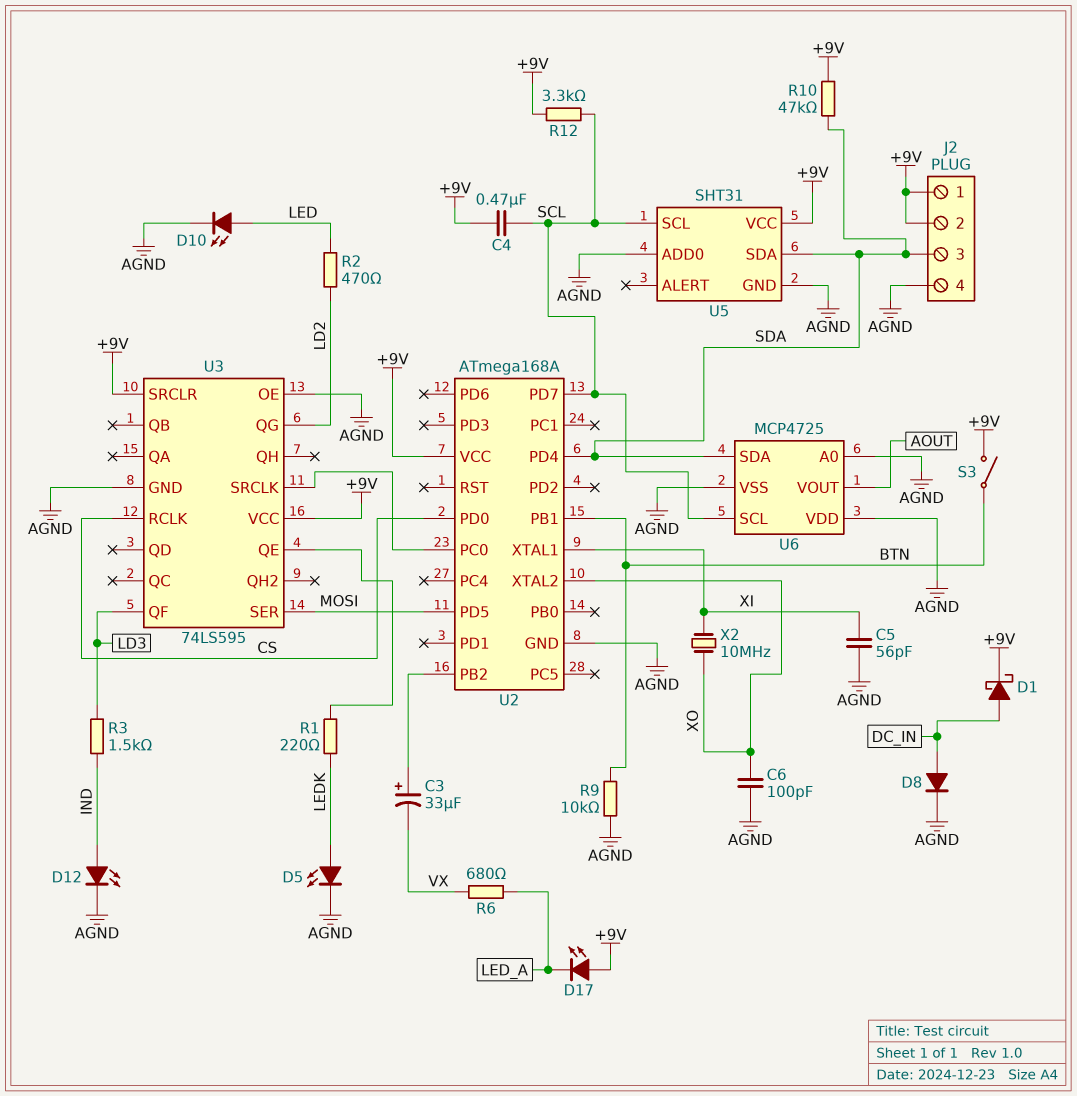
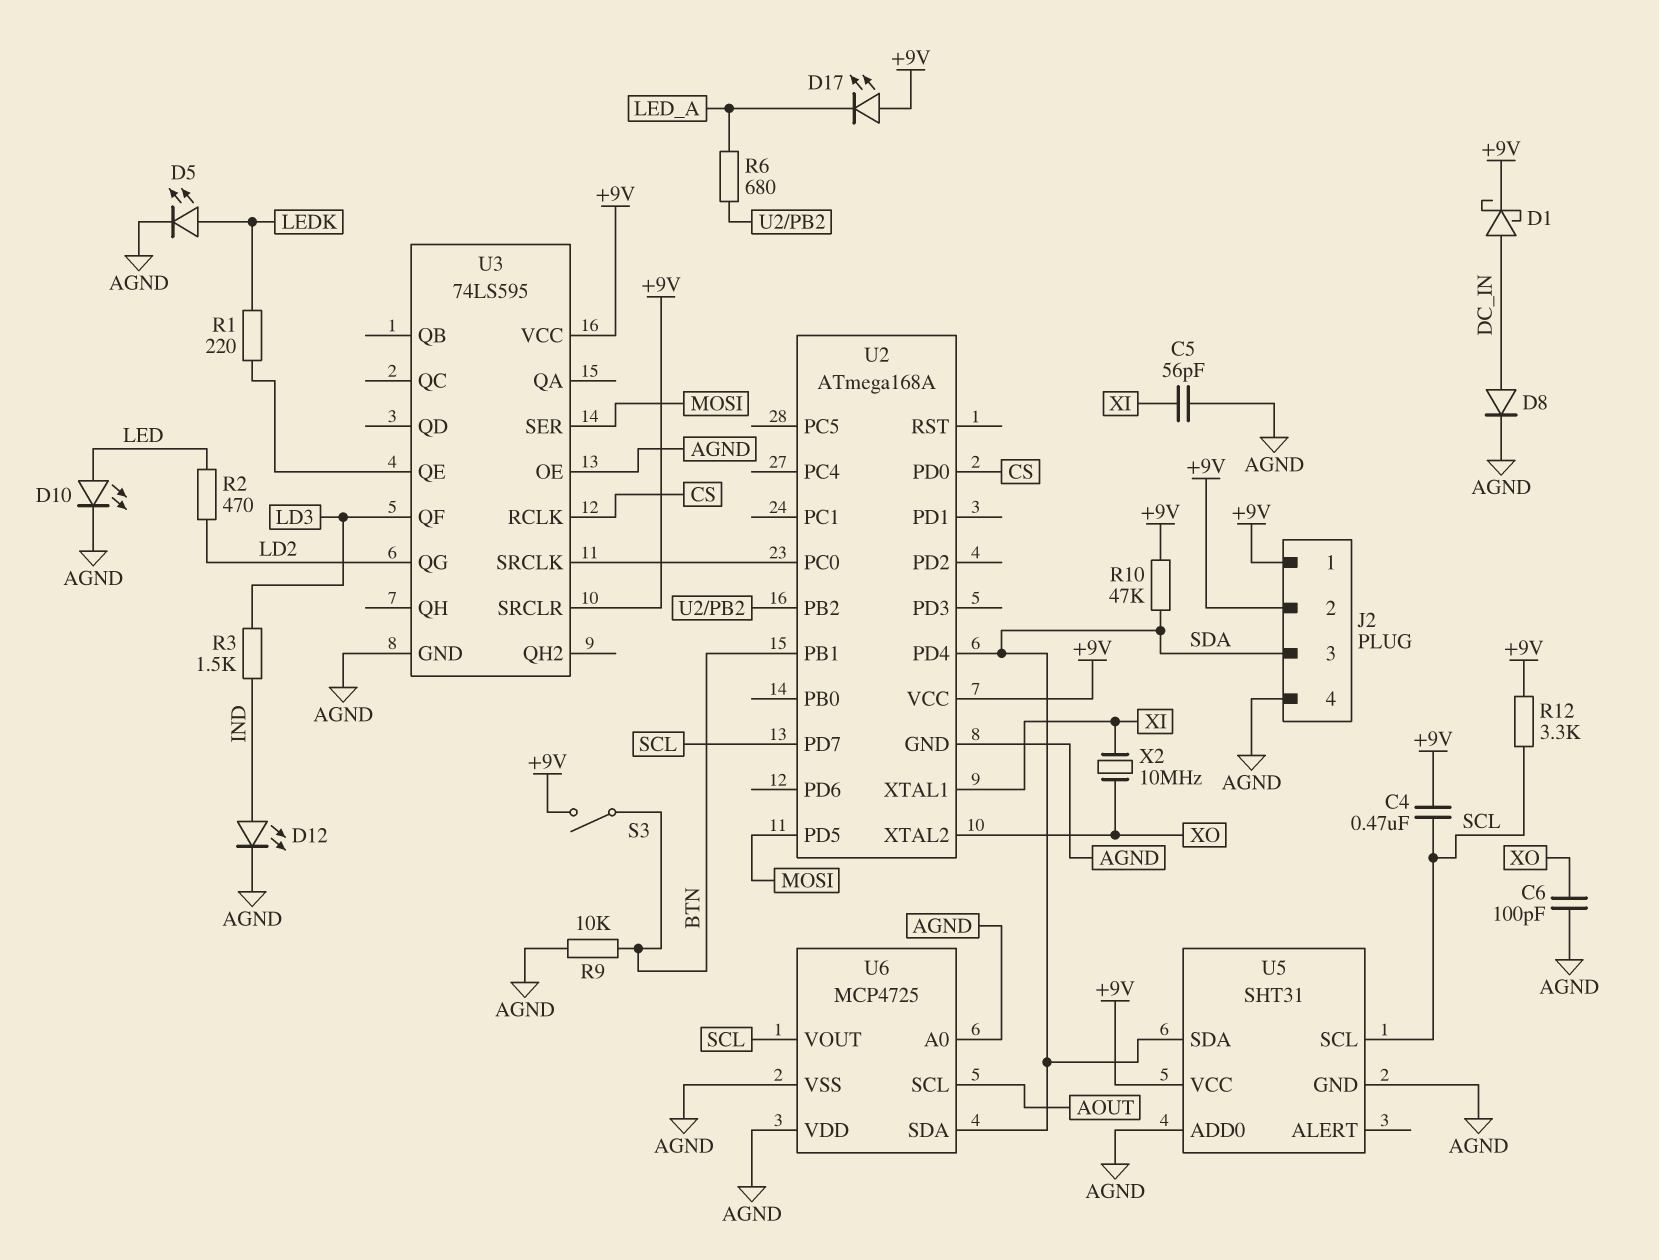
C3: 33uF (plus U2/PB2, minus VX) -> none
R6: 680 (LED_A, VX) -> 680 (LED_A, U2/PB2)
U6 pin SCL: SCL -> AOUT
U6 pin VOUT: AOUT -> SCL

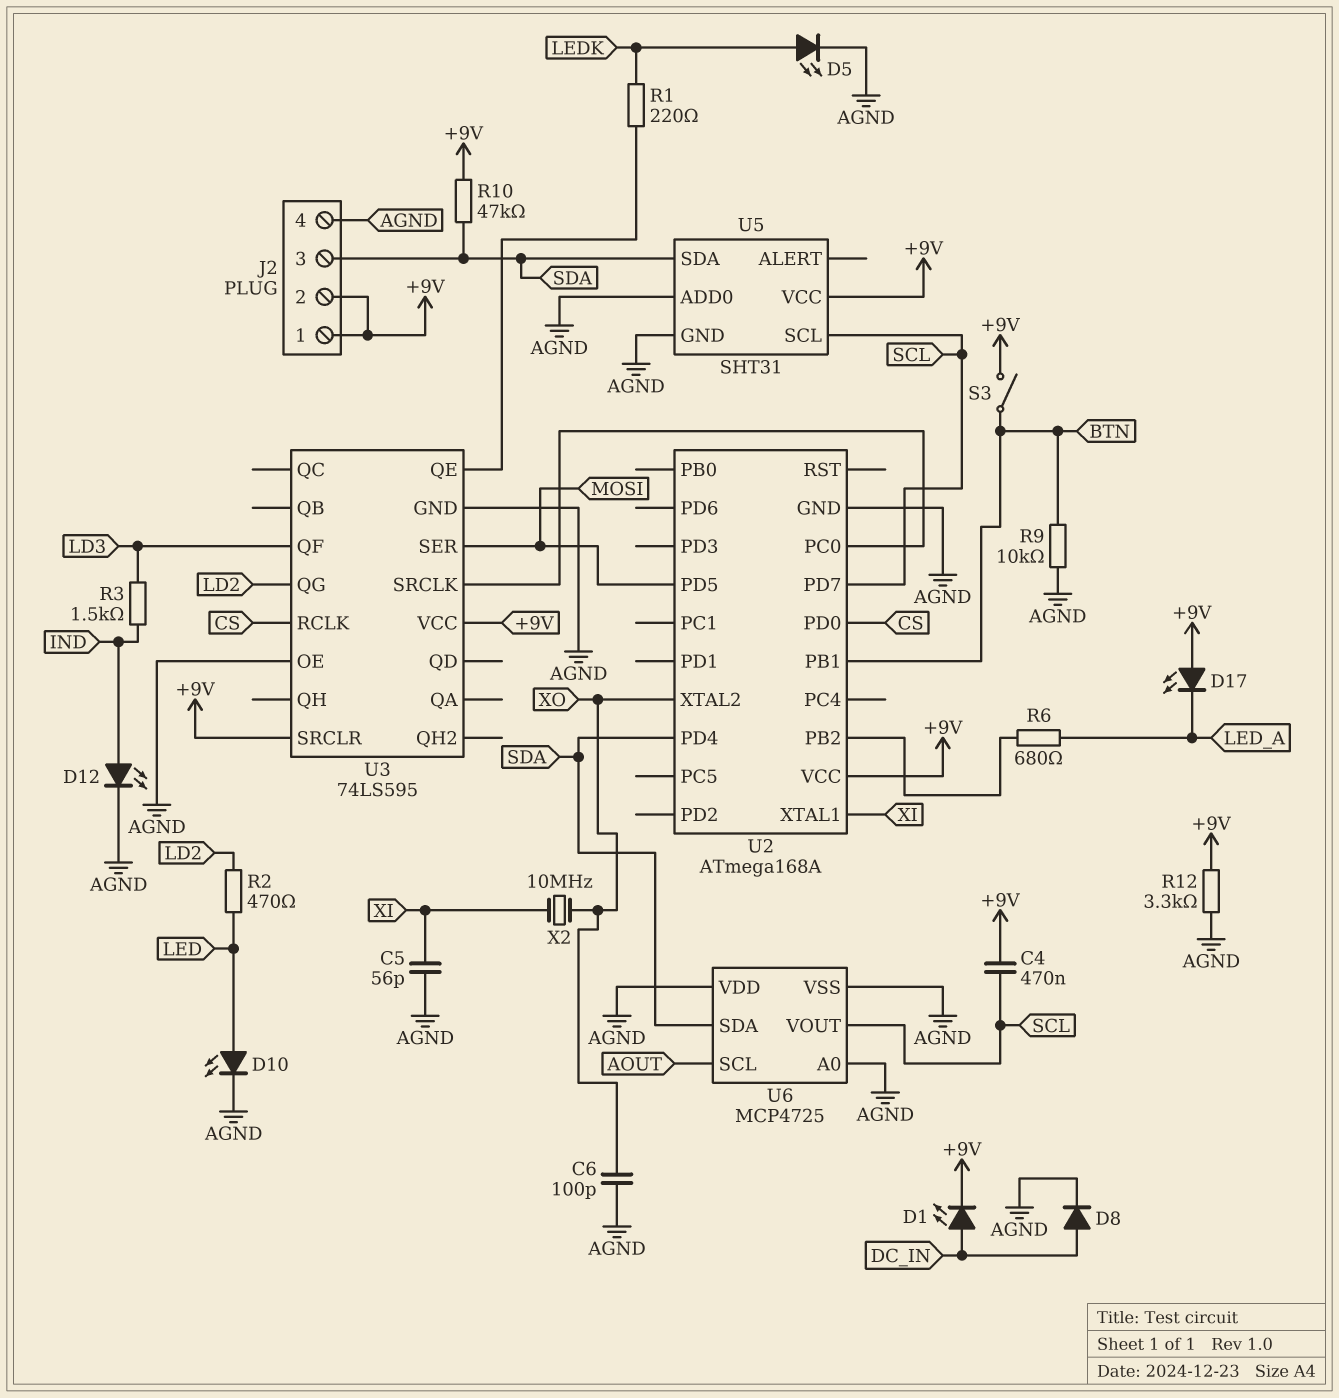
D1: schottky (A DC_IN, K +9V) -> LED (A DC_IN, K +9V)
R12: 3.3k (+9V, SCL) -> 3.3k (+9V, AGND)

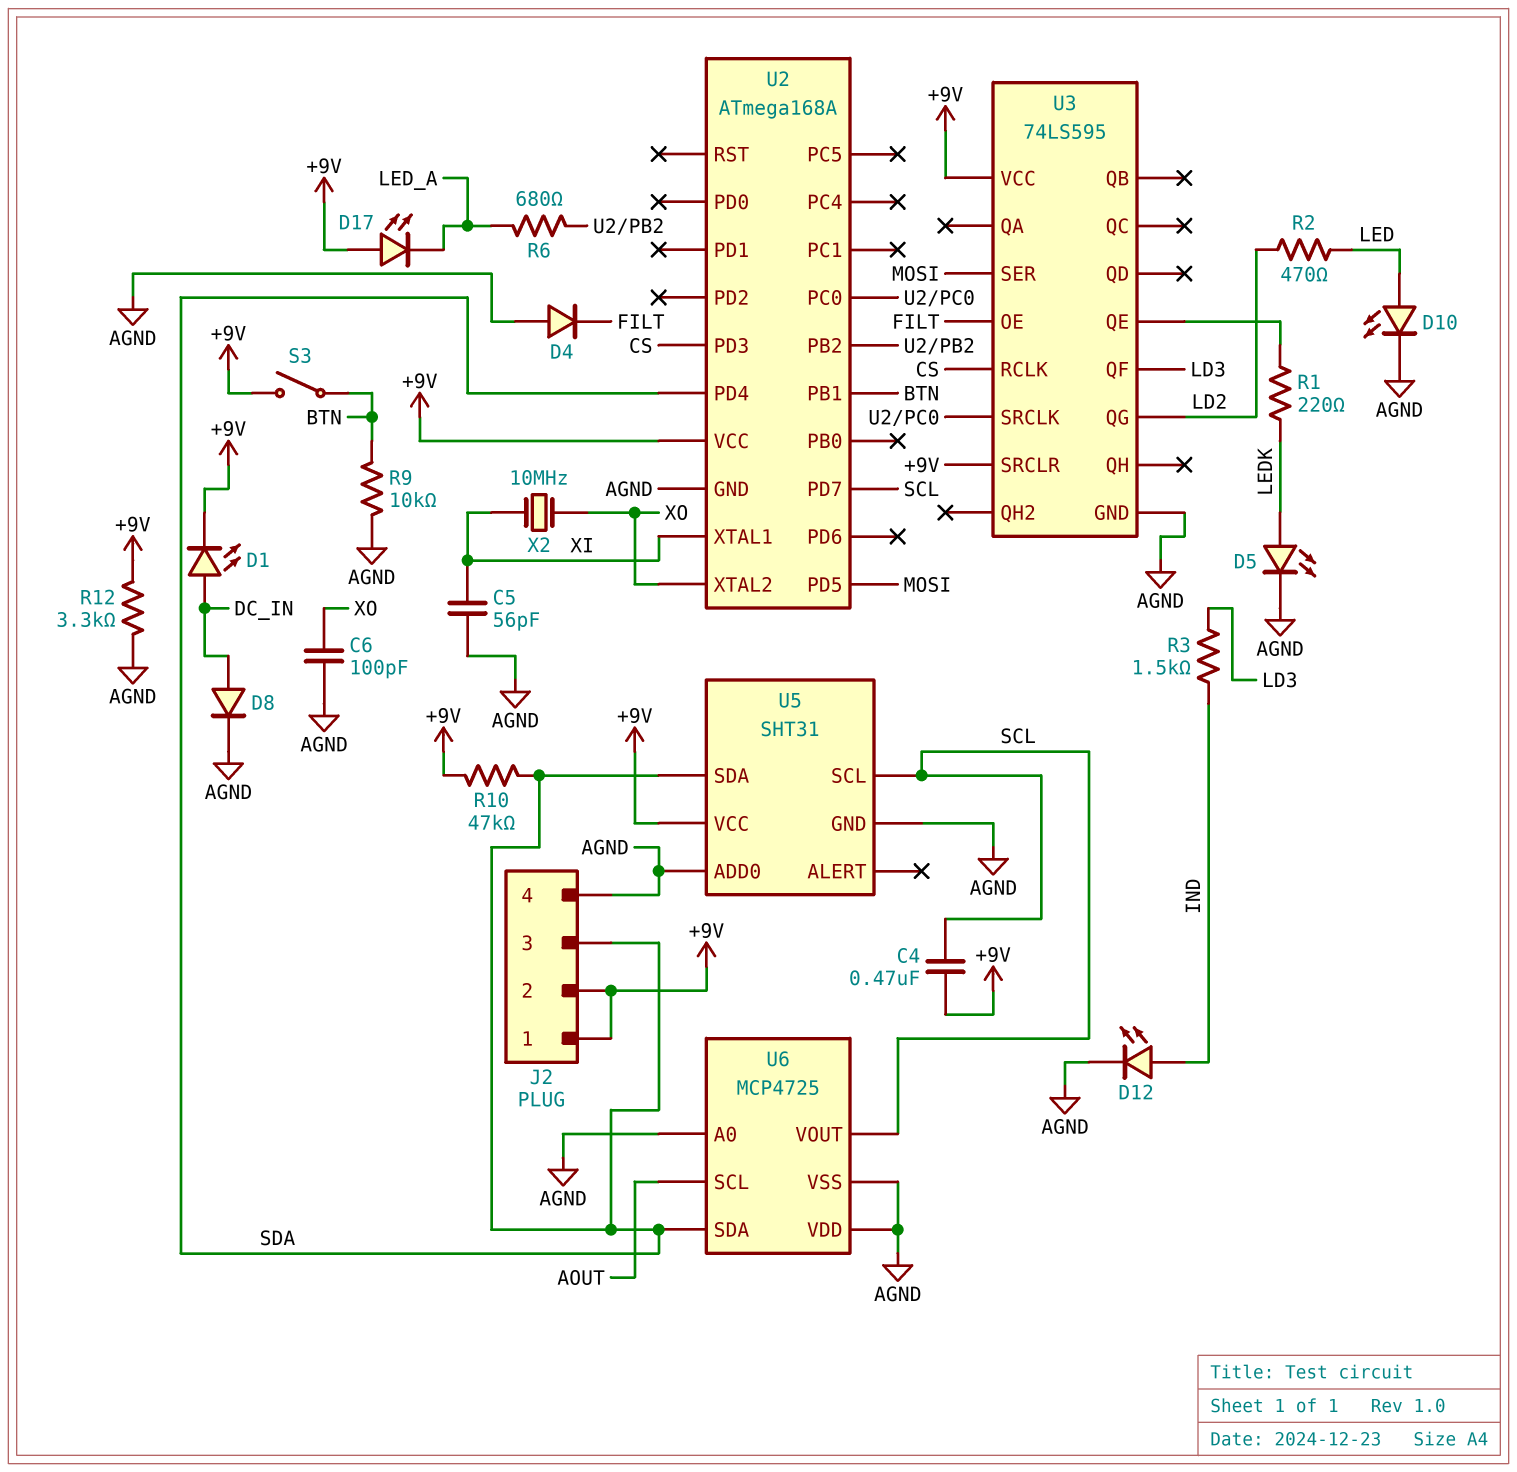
D4: none -> diode (A AGND, K FILT)
U2 pin PD0: CS -> none
U2 pin PD3: none -> CS
U3 pin OE: AGND -> FILT

